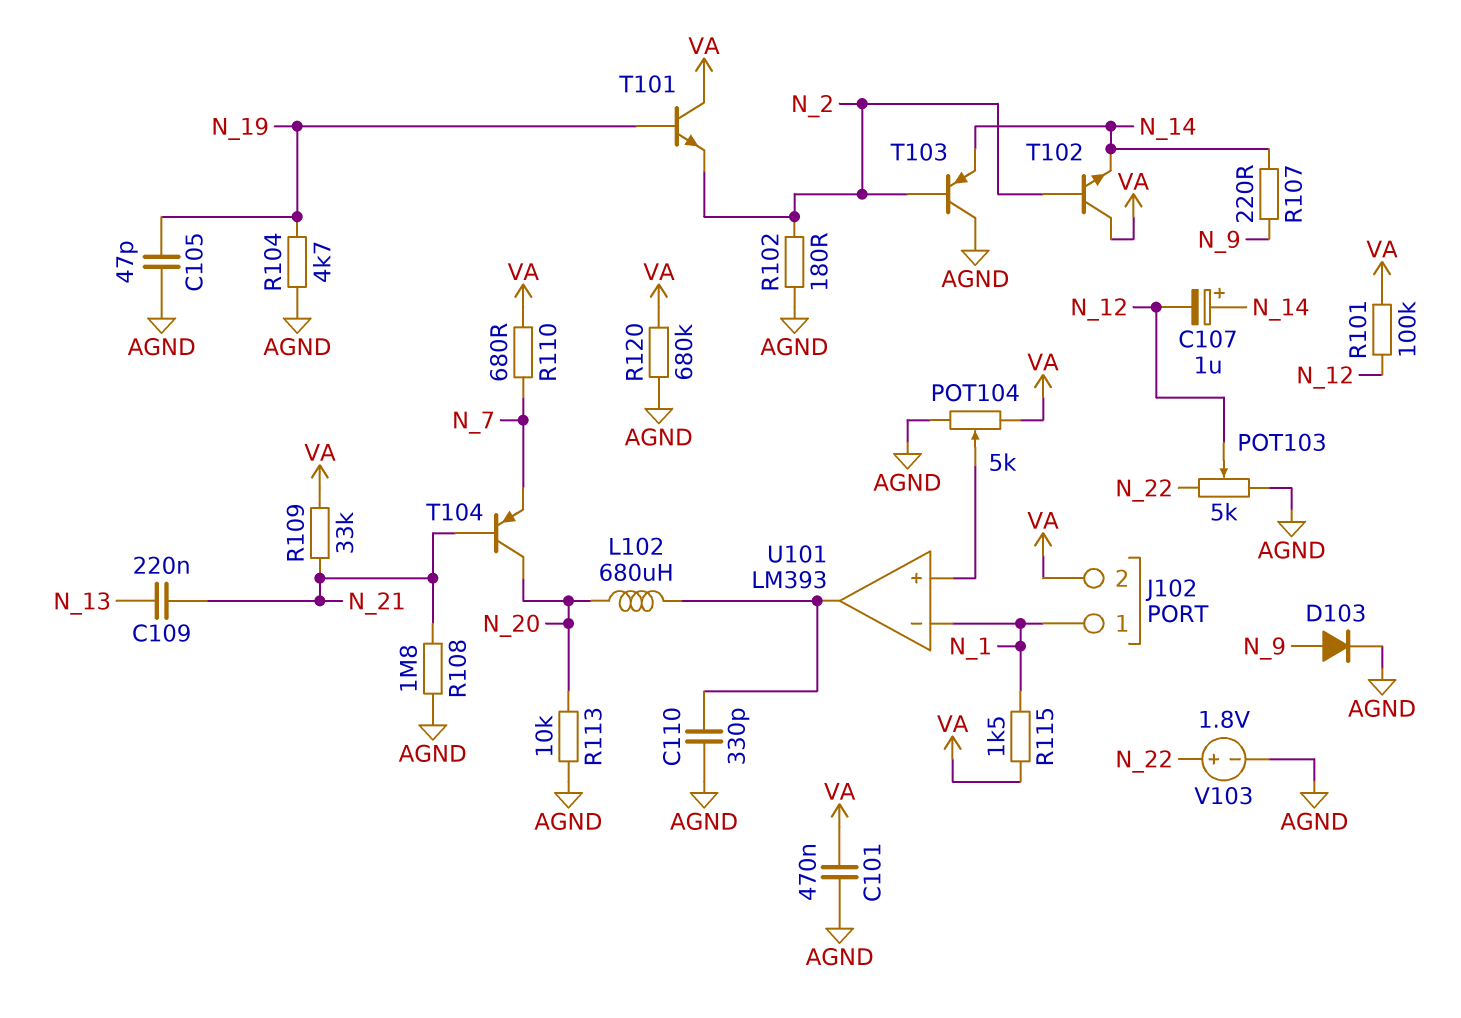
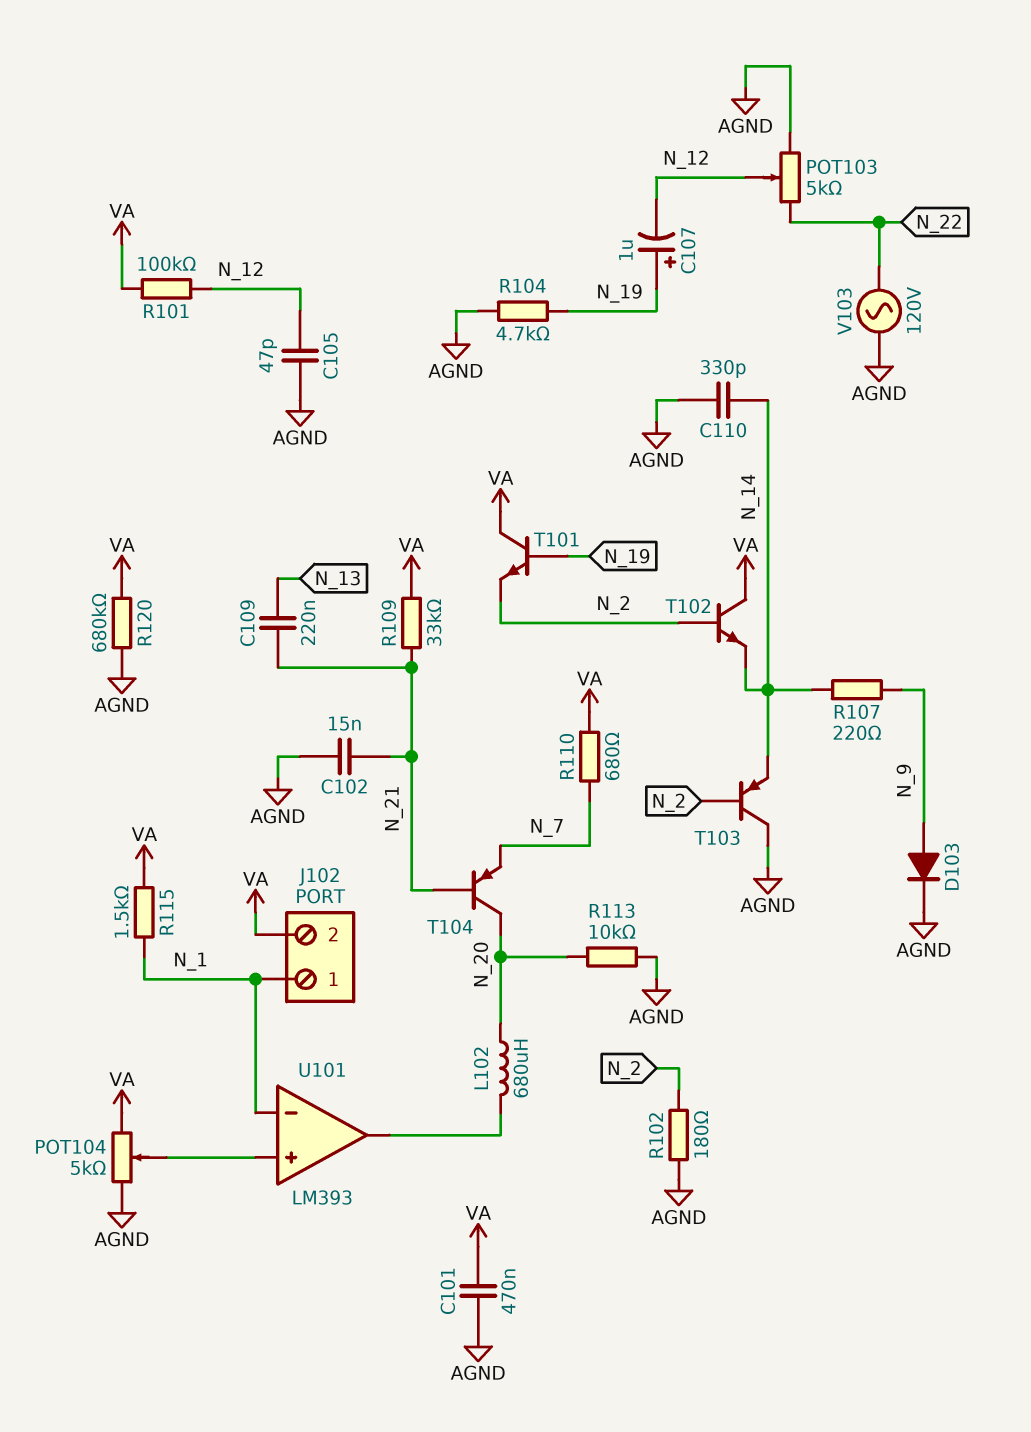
C102: none -> 15nF (AGND, N_21)
C105: 47pF (AGND, N_19) -> 47pF (AGND, N_12)
C107: 1uF (plus N_14, minus N_12) -> 1uF (plus N_19, minus N_12)
C110: 330pF (AGND, U101/out) -> 330pF (AGND, N_14)
R108: 1.8M (AGND, N_21) -> none
V103: 1.8V (plus N_22, minus AGND) -> AC 120V (AGND, N_22)

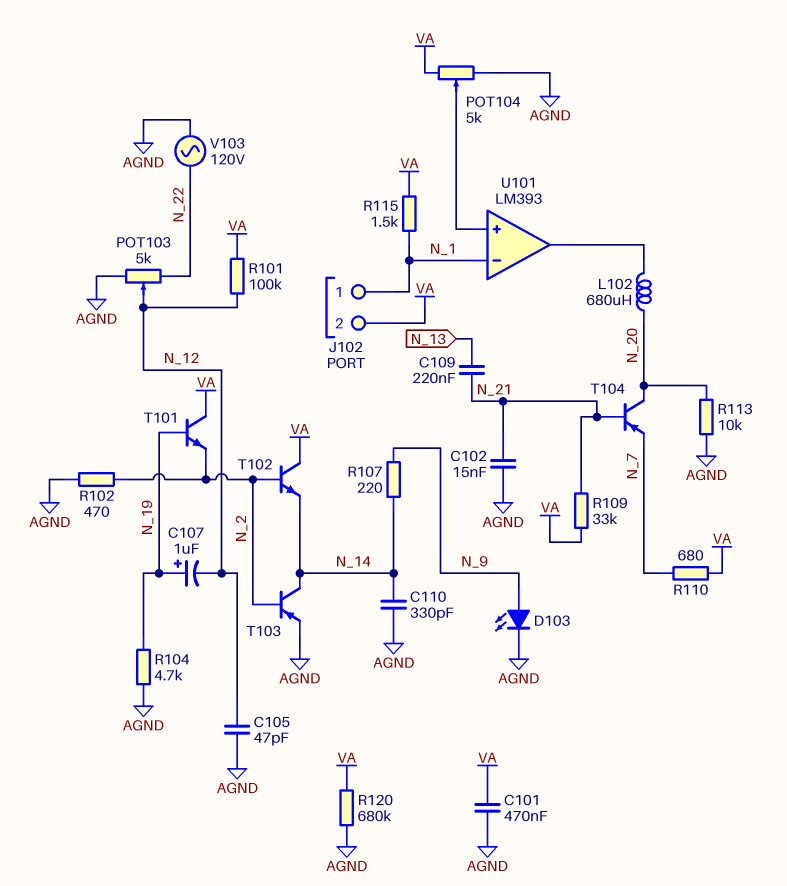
D103: diode (A N_9, K AGND) -> LED (A N_9, K AGND)
R102: 180 (AGND, N_2) -> 470 (AGND, N_2)
T103: PNP (B N_2, C AGND, E N_14) -> PNP (B N_2, C N_14, E AGND)

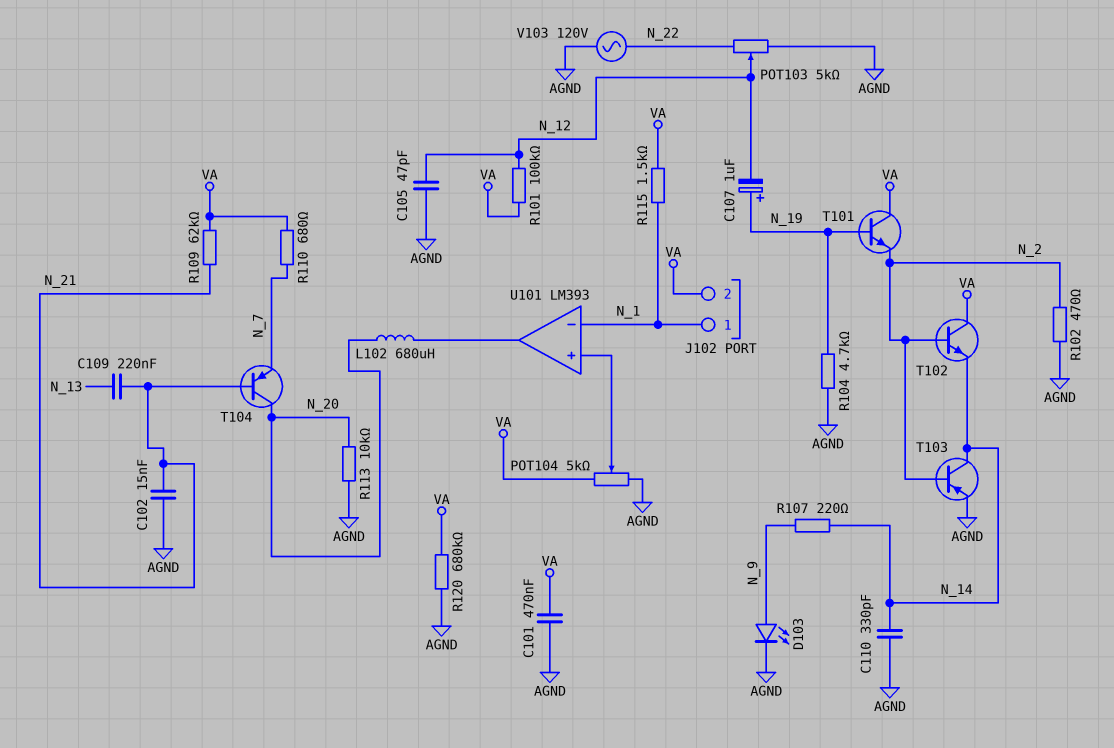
R109: 33k (N_21, VA) -> 62k (N_21, VA)

